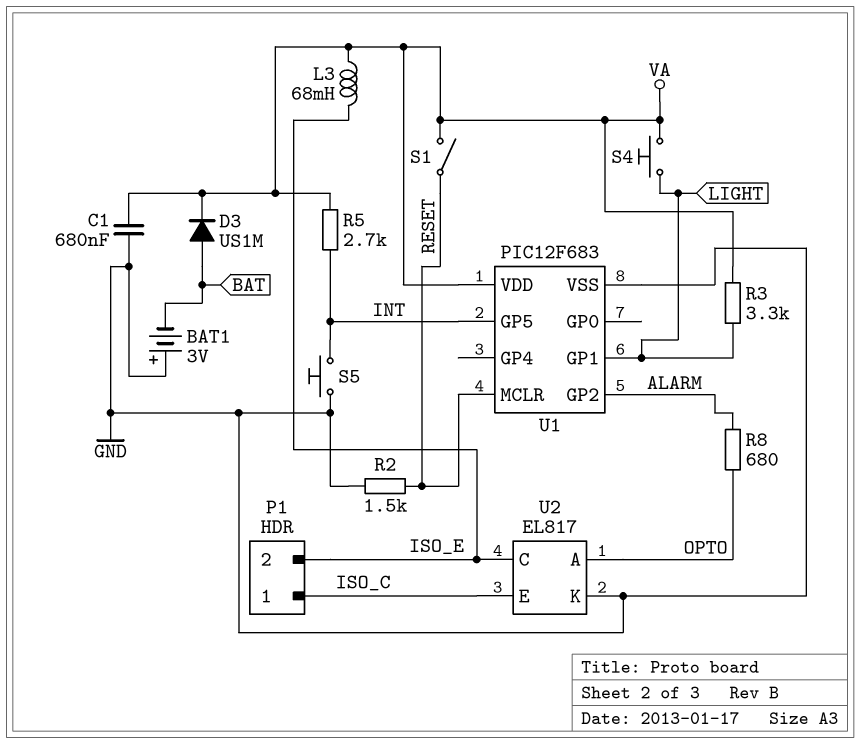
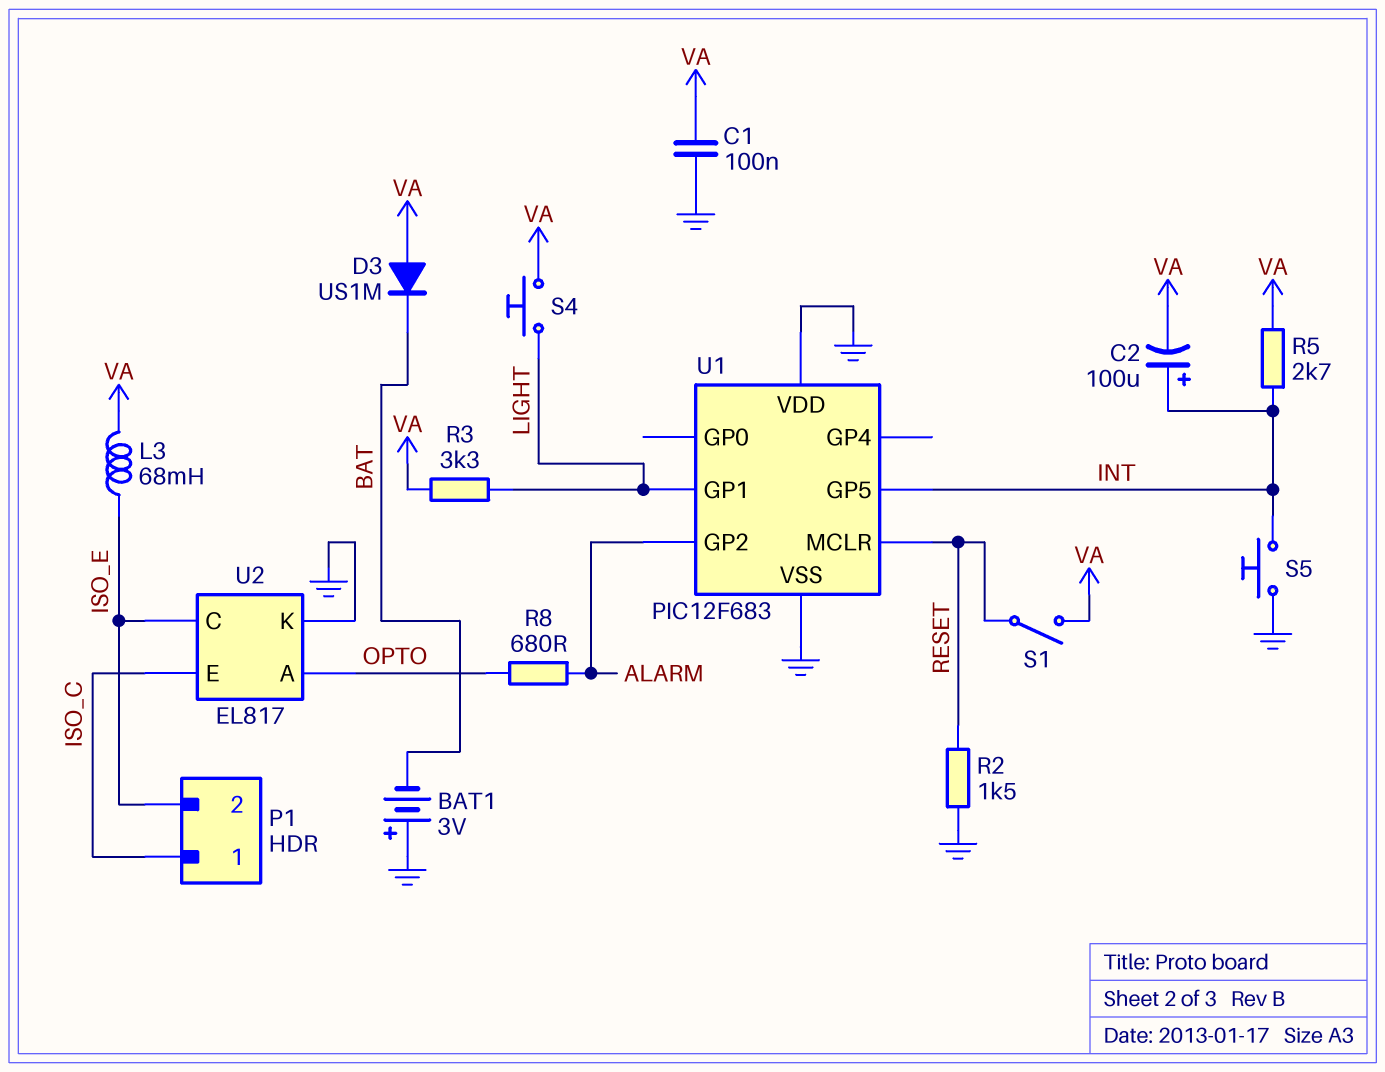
C1: 680nF (GND, VA) -> 100nF (GND, VA)
C2: none -> 100uF (plus INT, minus VA)
D3: diode US1M (A BAT, K VA) -> diode US1M (A VA, K BAT)
U1 pin VDD: VA -> GND

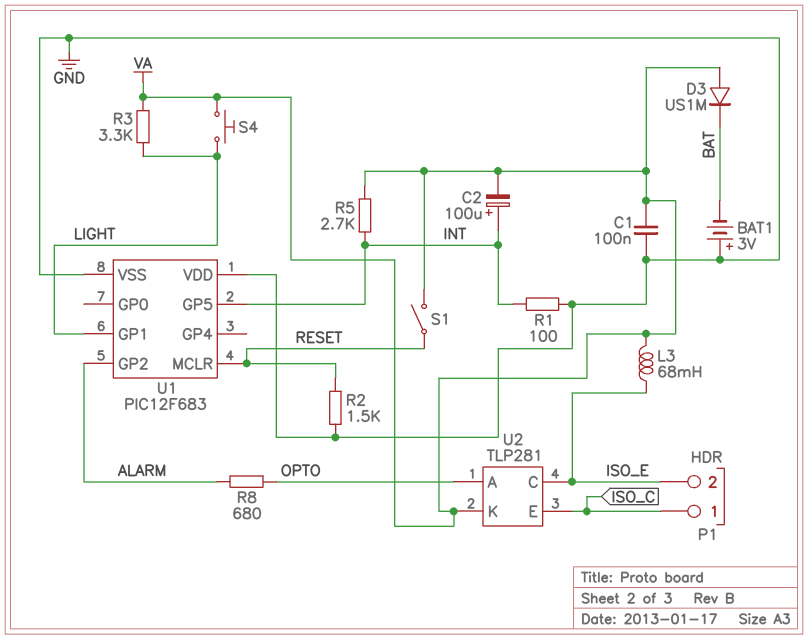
R1: none -> 100 (GND, INT)
S5: button (GND, INT) -> none
U2: EL817 -> TLP281
U2 pin K: GND -> VA

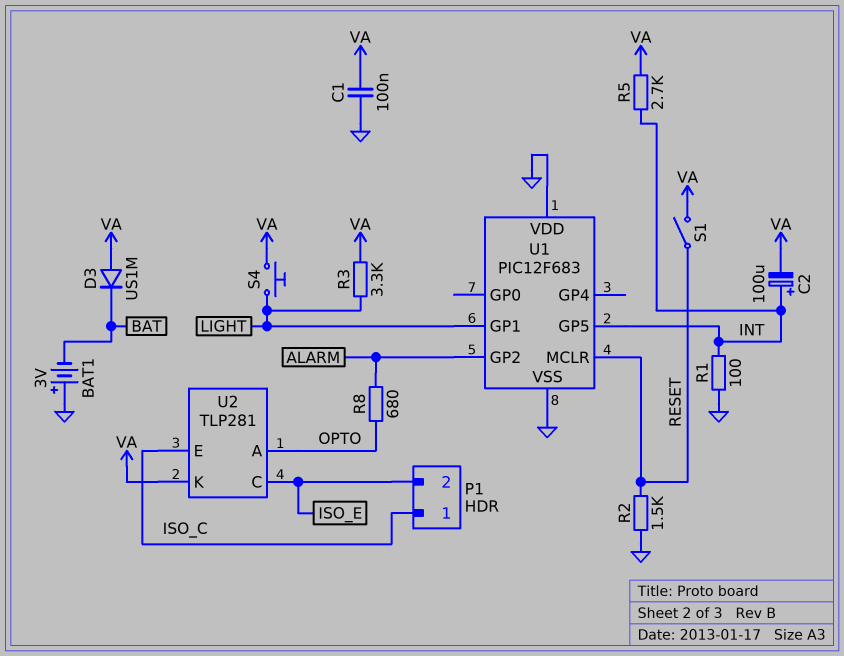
L3: 68mH (ISO_E, VA) -> none

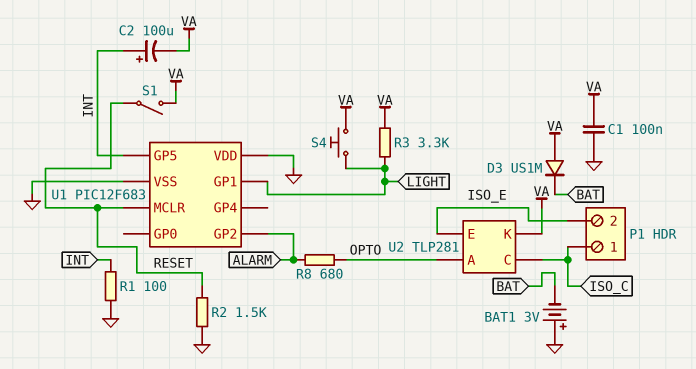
R5: 2.7k (INT, VA) -> none
U2 pin C: ISO_E -> ISO_C
U2 pin E: ISO_C -> ISO_E

